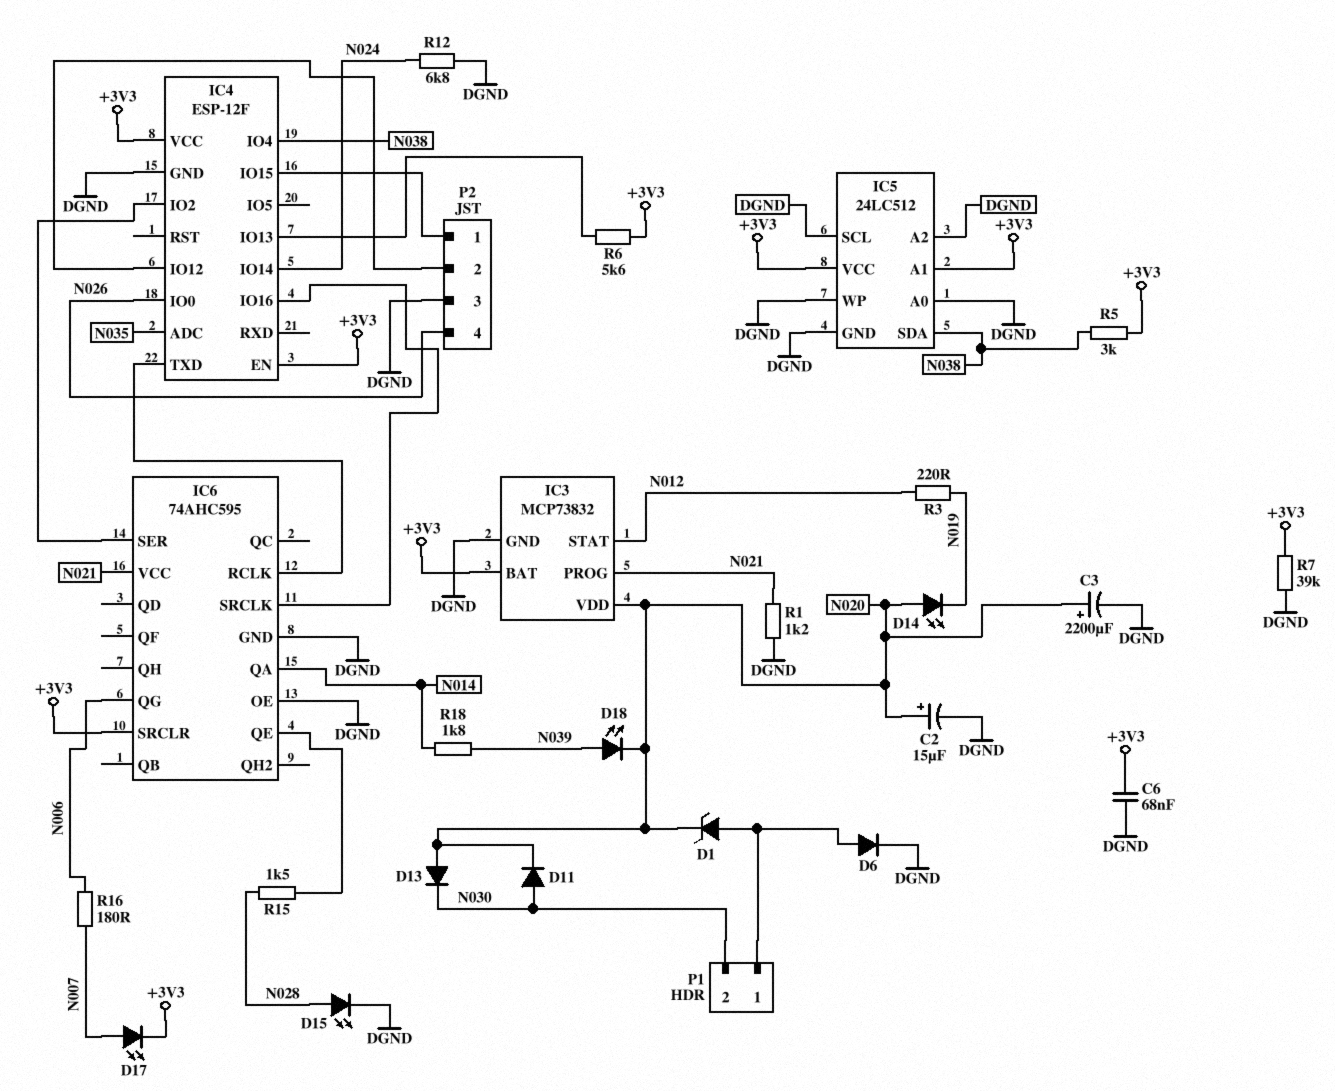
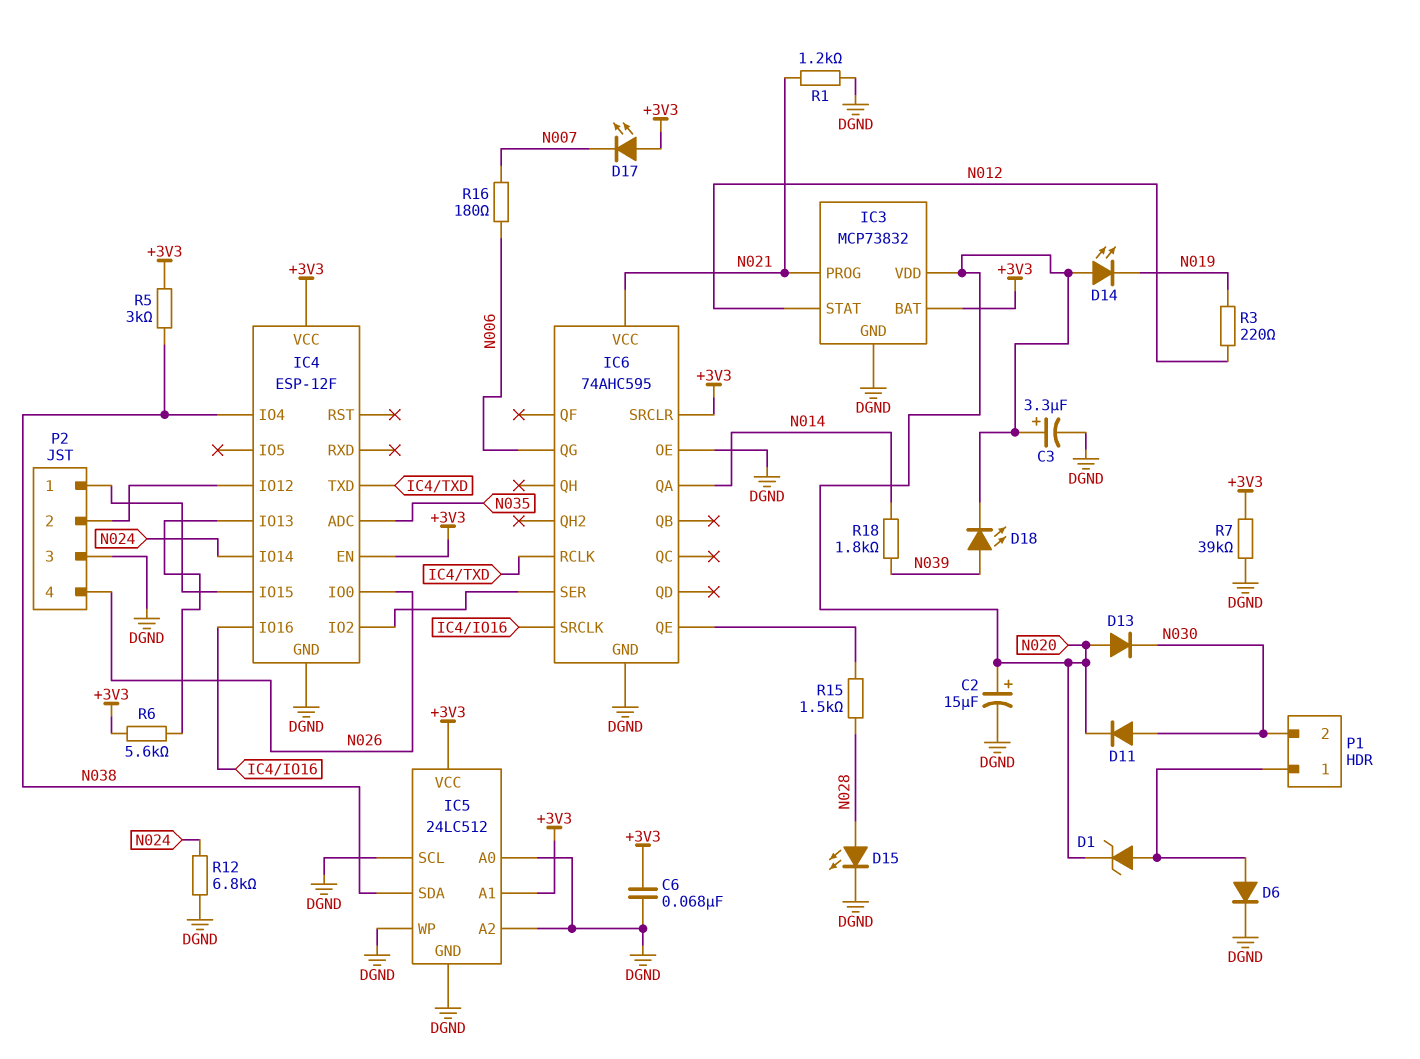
C3: 2200uF (plus N020, minus DGND) -> 3.3uF (plus N020, minus DGND)
D17: LED (A N007, K +3V3) -> LED (A +3V3, K N007)

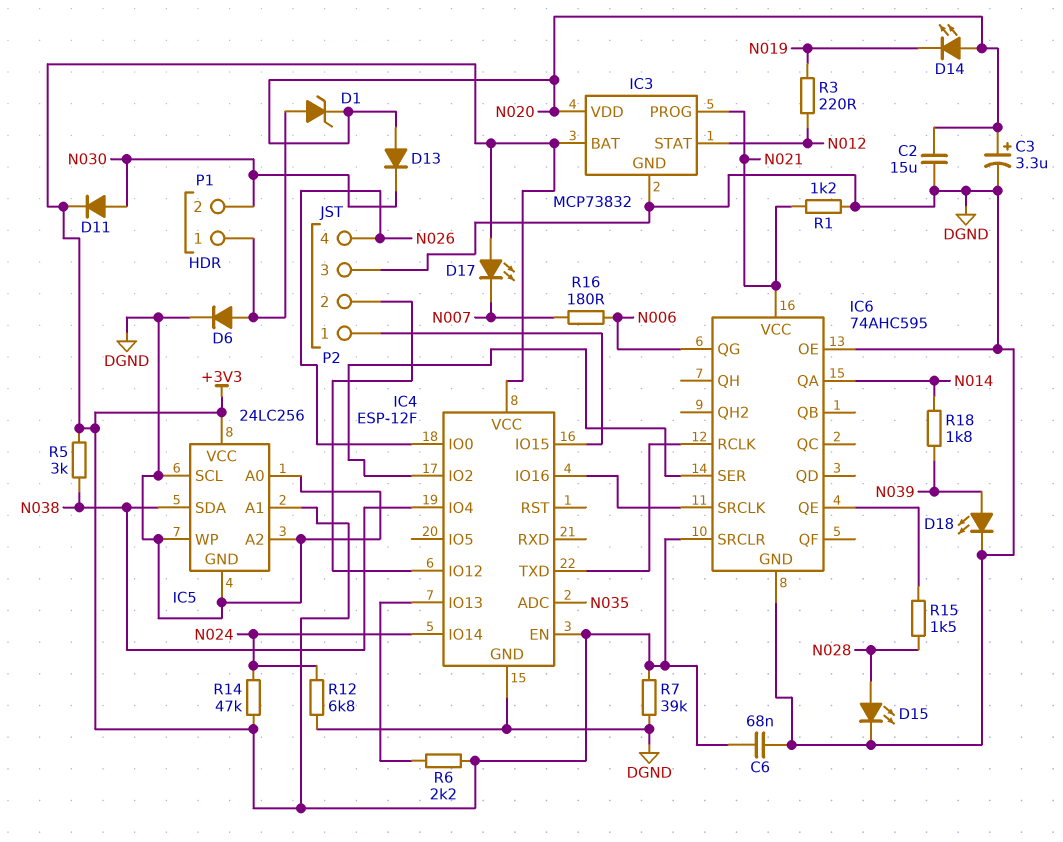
C2: 15uF (plus N020, minus DGND) -> 15uF (DGND, N020)
D11: diode (A N030, K N020) -> diode (A N030, K +3V3)
D18: LED (A N039, K N020) -> LED (A N039, K DGND)
IC5: 24LC512 -> 24LC256
R6: 5.6k (+3V3, IC4/IO13) -> 2.2k (+3V3, IC4/IO13)
R14: none -> 47k (+3V3, N024)

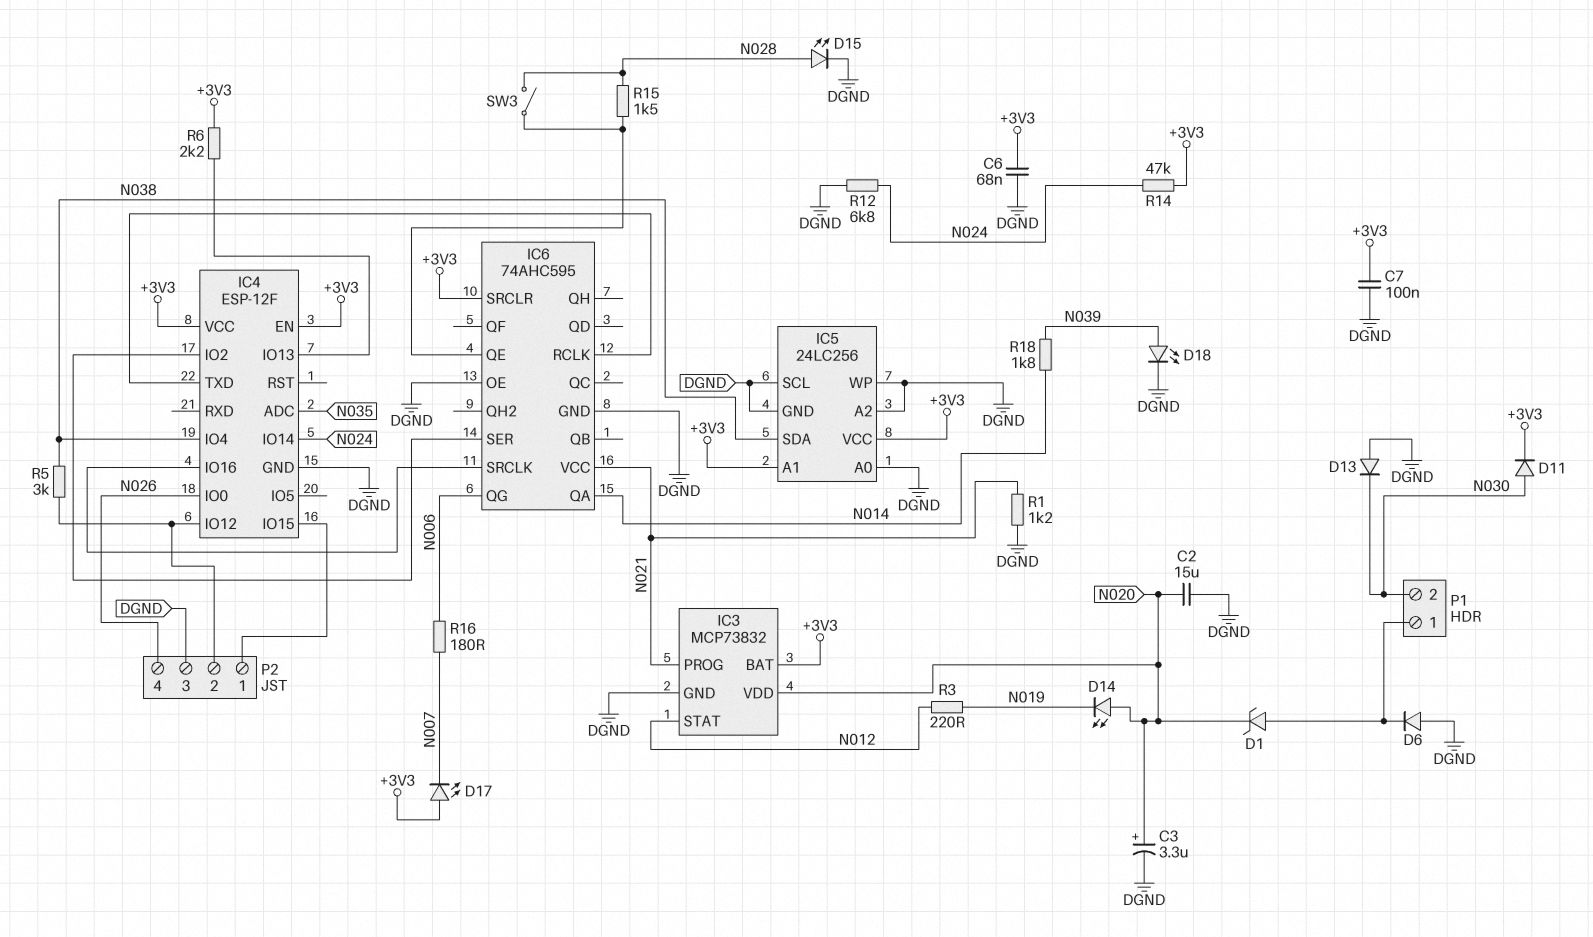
C7: none -> 100nF (+3V3, DGND)
D6: diode (A P1/1, K DGND) -> diode (A DGND, K P1/1)
D13: diode (A N020, K N030) -> diode (A DGND, K N030)
R5: 3k (+3V3, N038) -> 3k (IC4/IO12, N038)
R7: 39k (+3V3, DGND) -> none
SW3: none -> switch (IC6/QE, N028)

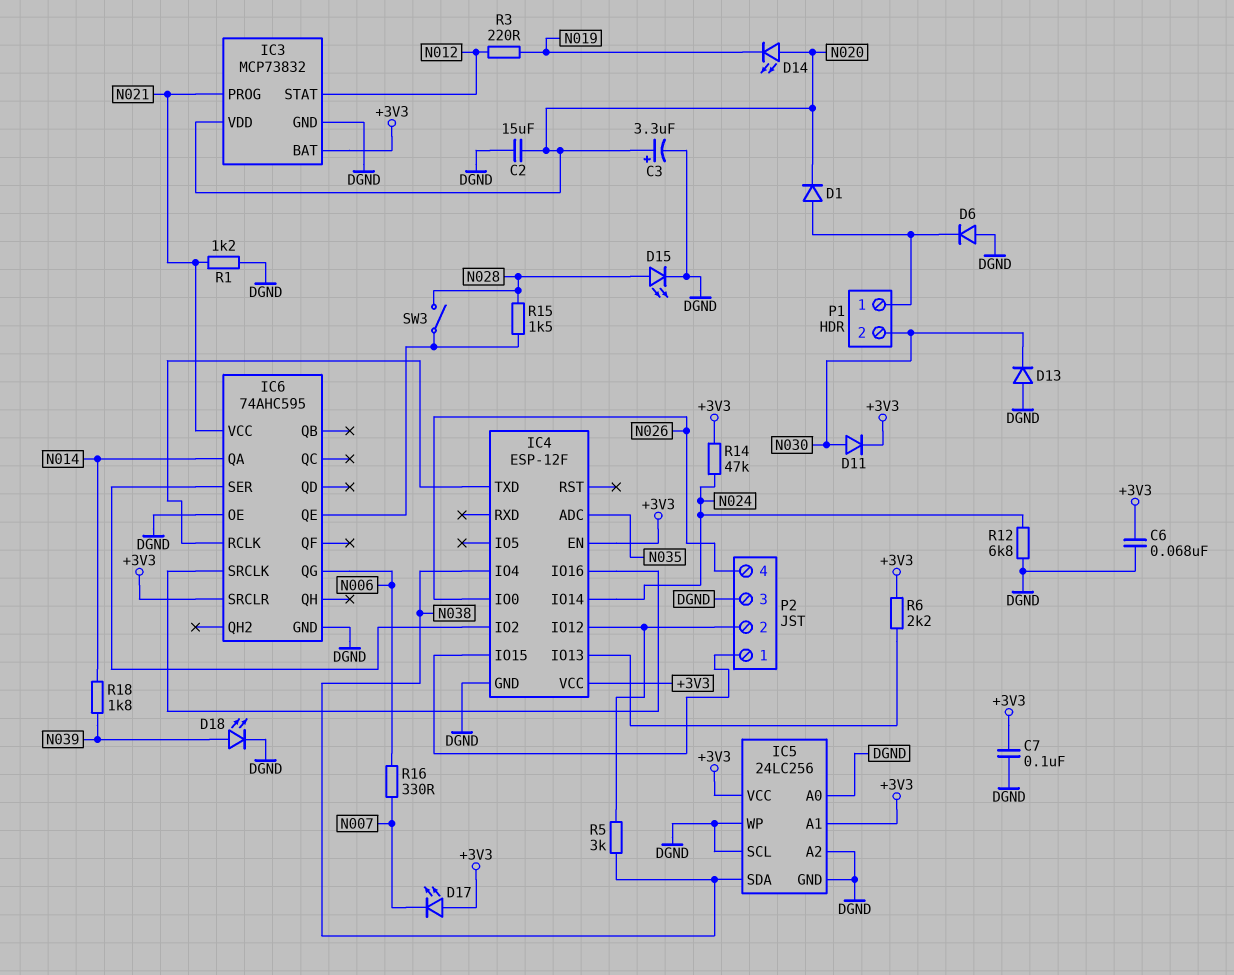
D1: zener (A P1/1, K N020) -> diode (A P1/1, K N020)
R16: 180 (N006, N007) -> 330 (N006, N007)

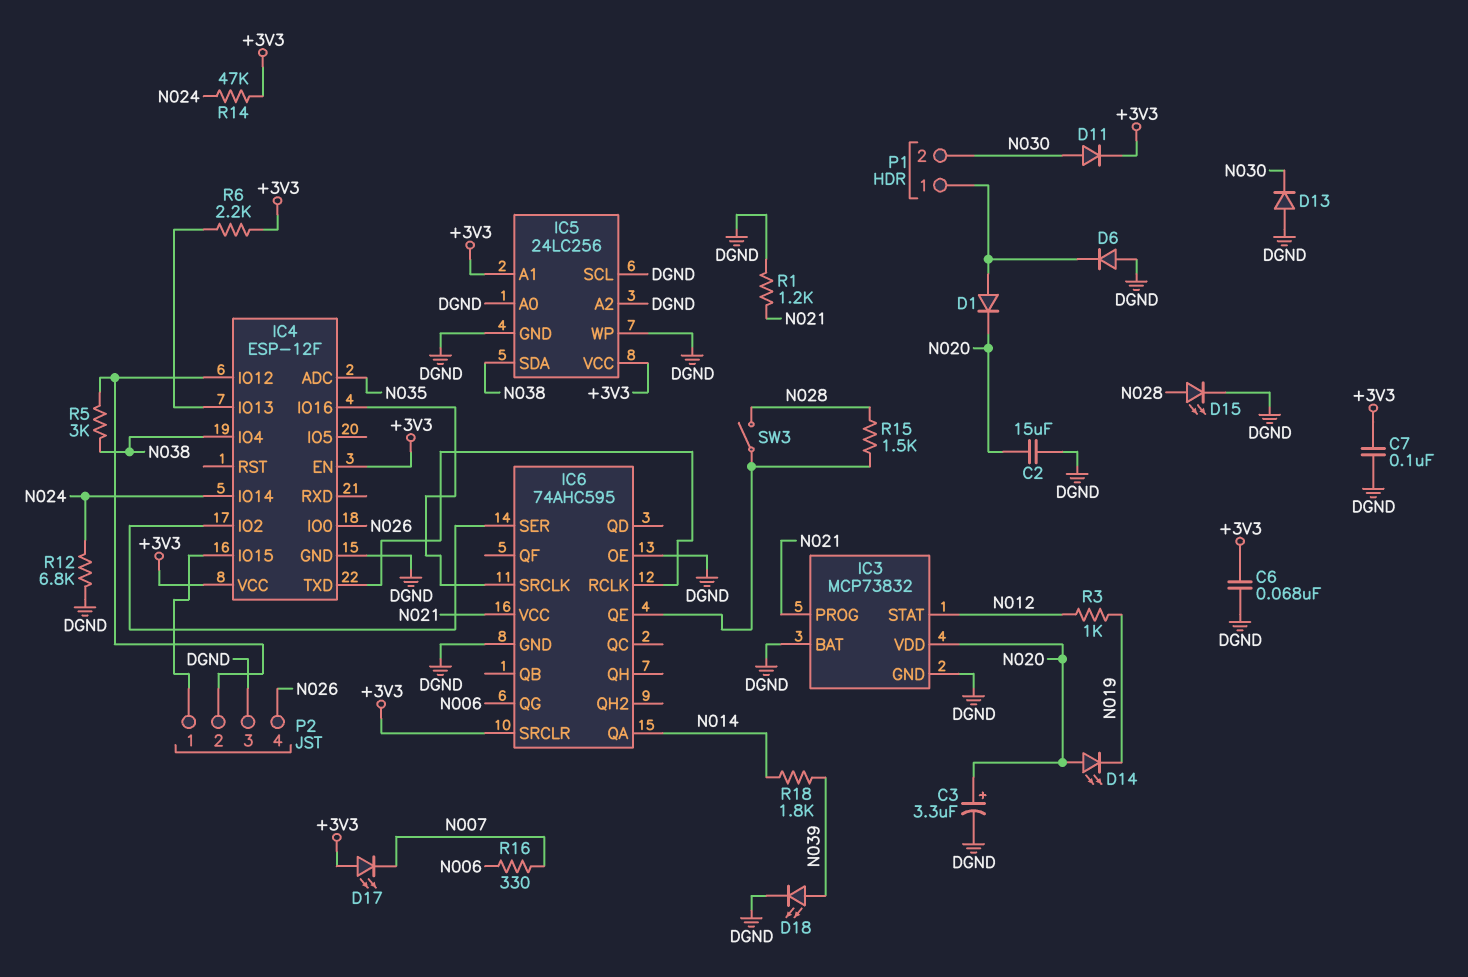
IC3 pin BAT: +3V3 -> DGND
R3: 220 (N012, N019) -> 1k (N012, N019)

